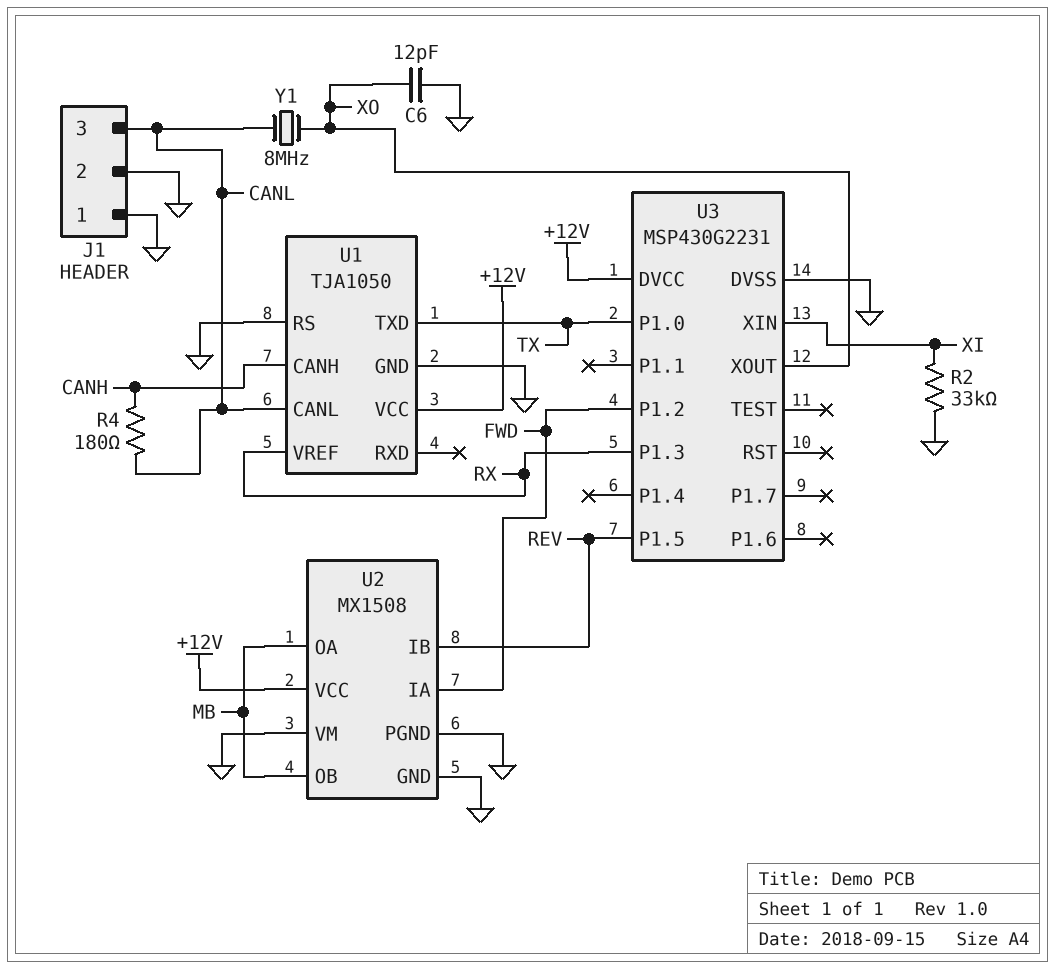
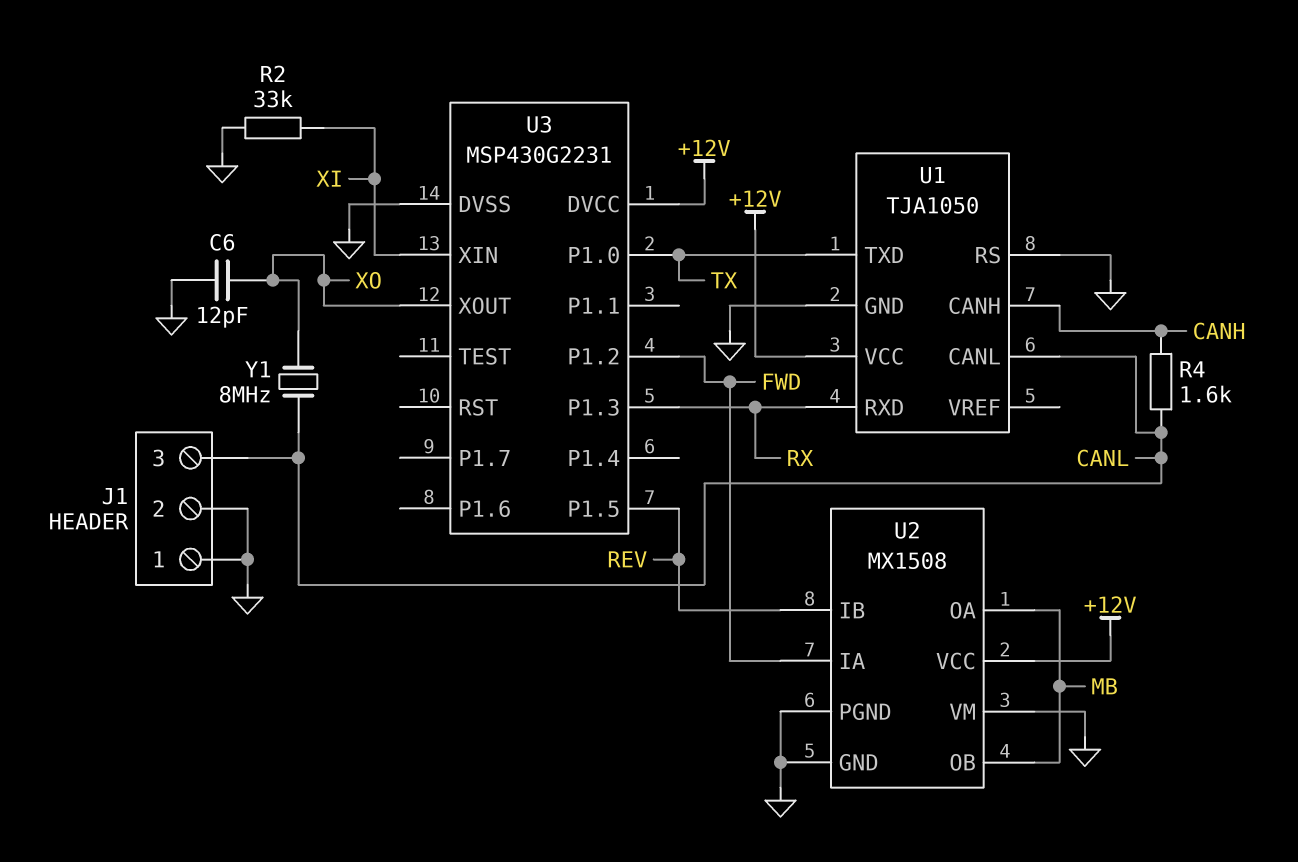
R4: 180 (CANH, CANL) -> 1.6k (CANH, CANL)
U1 pin RXD: none -> RX
U1 pin VREF: RX -> none

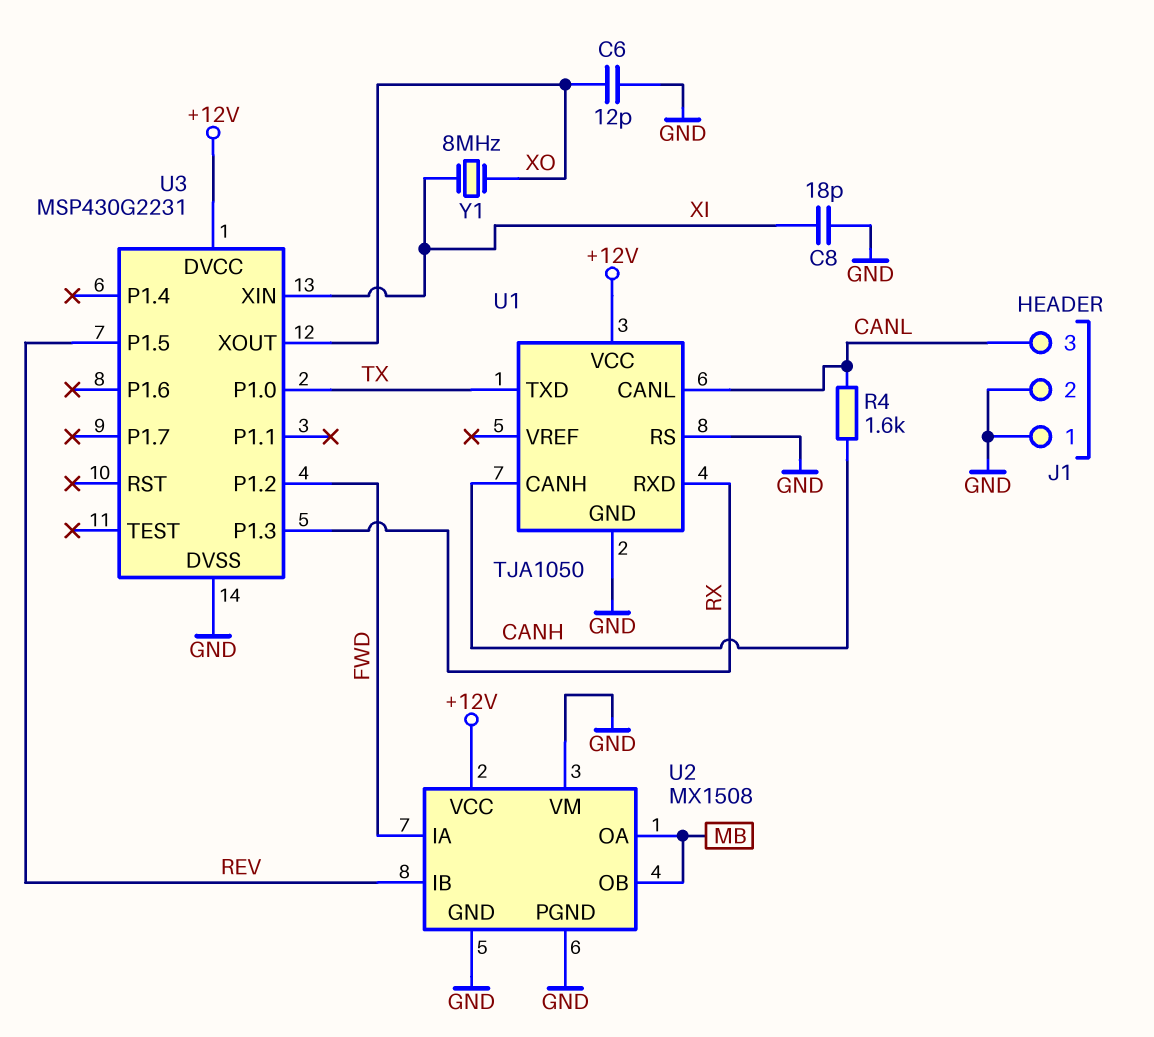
C8: none -> 18pF (GND, XI)
R2: 33k (GND, XI) -> none
Y1: 8MHz (CANL, XO) -> 8MHz (XI, XO)

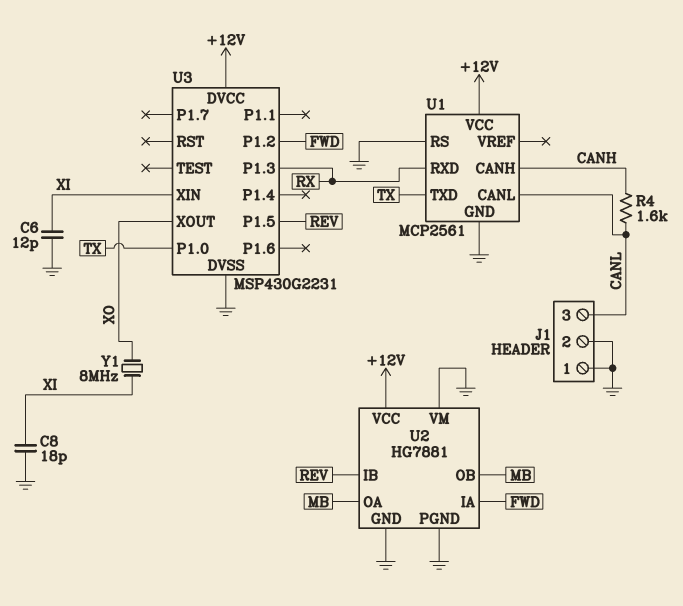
C6: 12pF (GND, XO) -> 12pF (GND, XI)
U1: TJA1050 -> MCP2561
U2: MX1508 -> HG7881

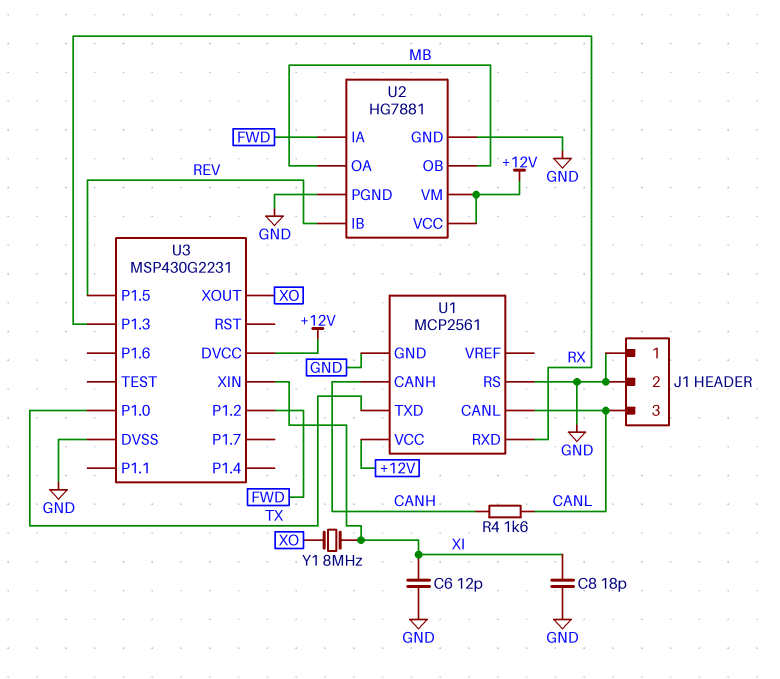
U2 pin VM: GND -> +12V

